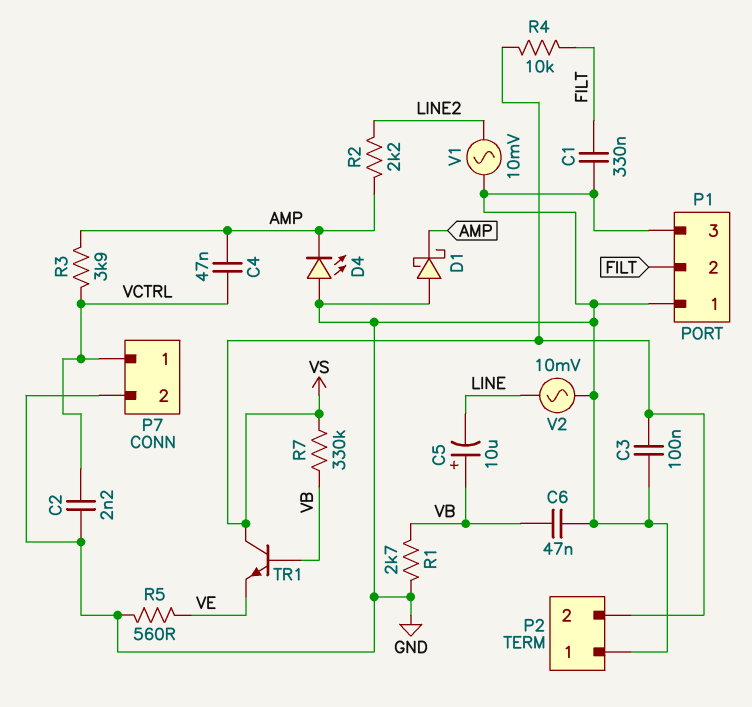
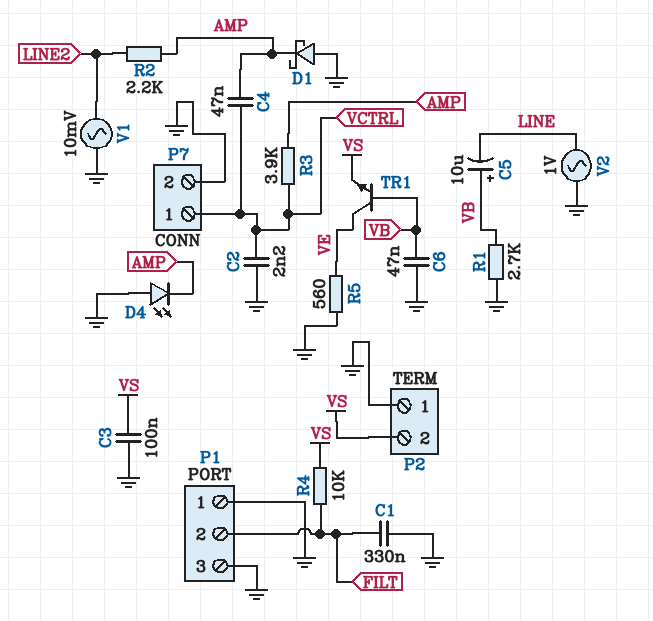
R7: 330k (VB, VS) -> none
TR1: NPN (B VB, C VS, E VE) -> NPN (B VB, C VE, E VS)
V2: AC 10mV (GND, LINE) -> AC 1V (GND, LINE)

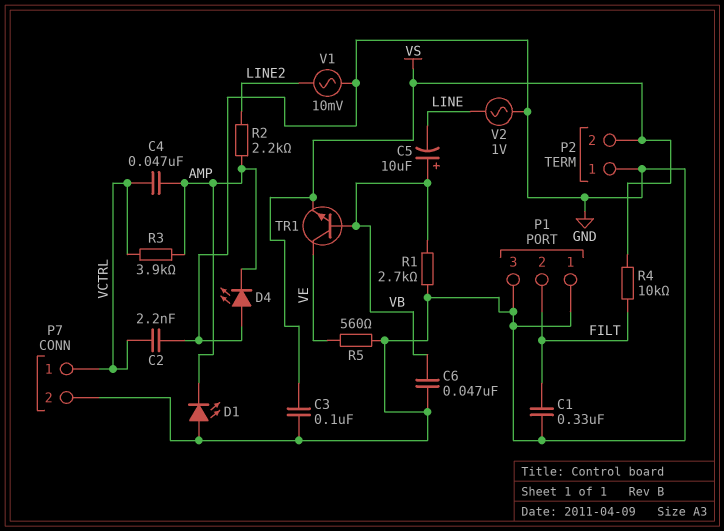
D1: schottky (A GND, K AMP) -> LED (A GND, K AMP)

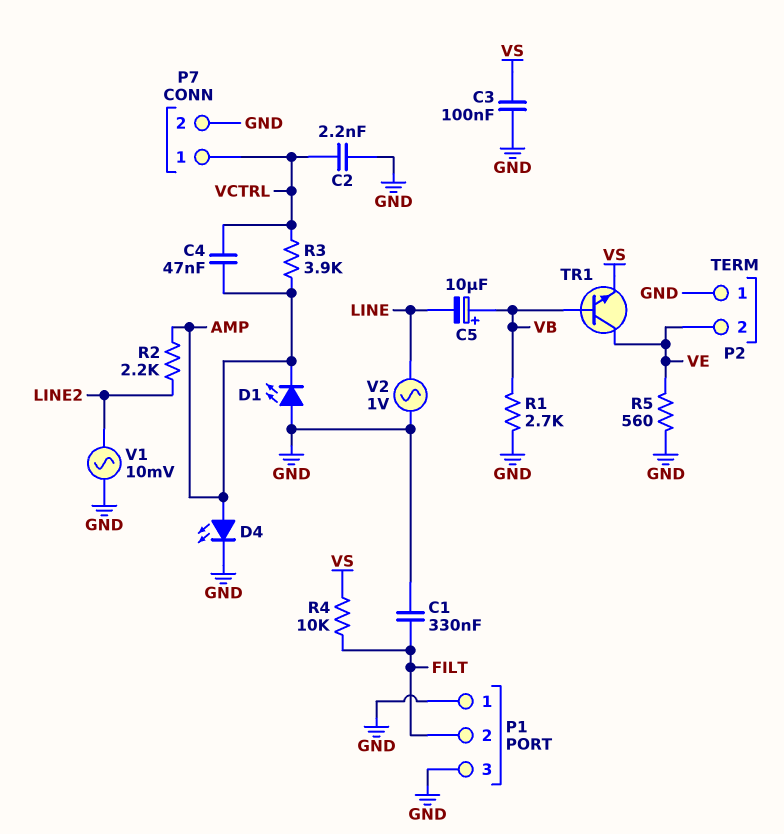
C6: 47nF (GND, VB) -> none
D4: LED (A GND, K AMP) -> LED (A AMP, K GND)
P2 pin 2: VS -> VE

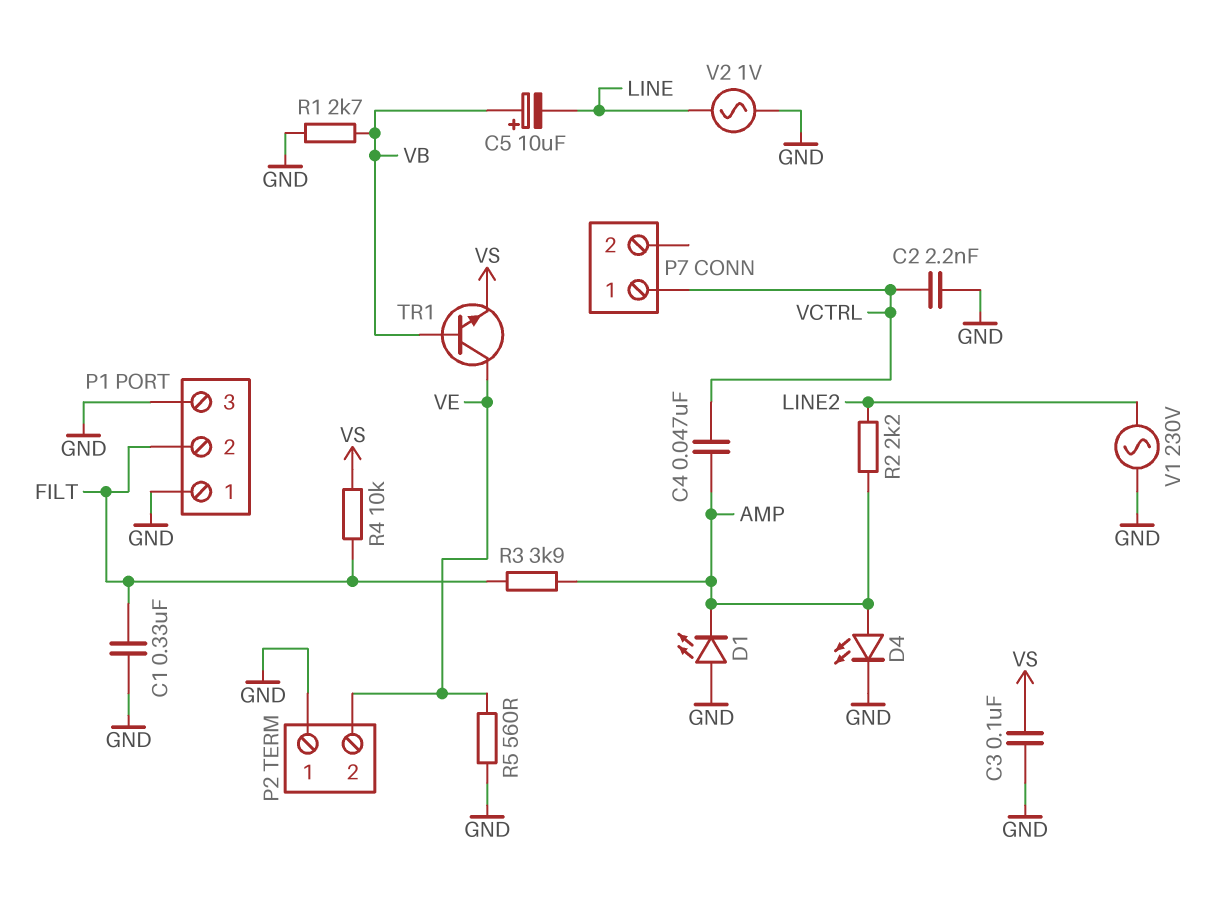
P7 pin 2: GND -> none
R3: 3.9k (AMP, VCTRL) -> 3.9k (AMP, FILT)
V1: AC 10mV (GND, LINE2) -> AC 230V (GND, LINE2)

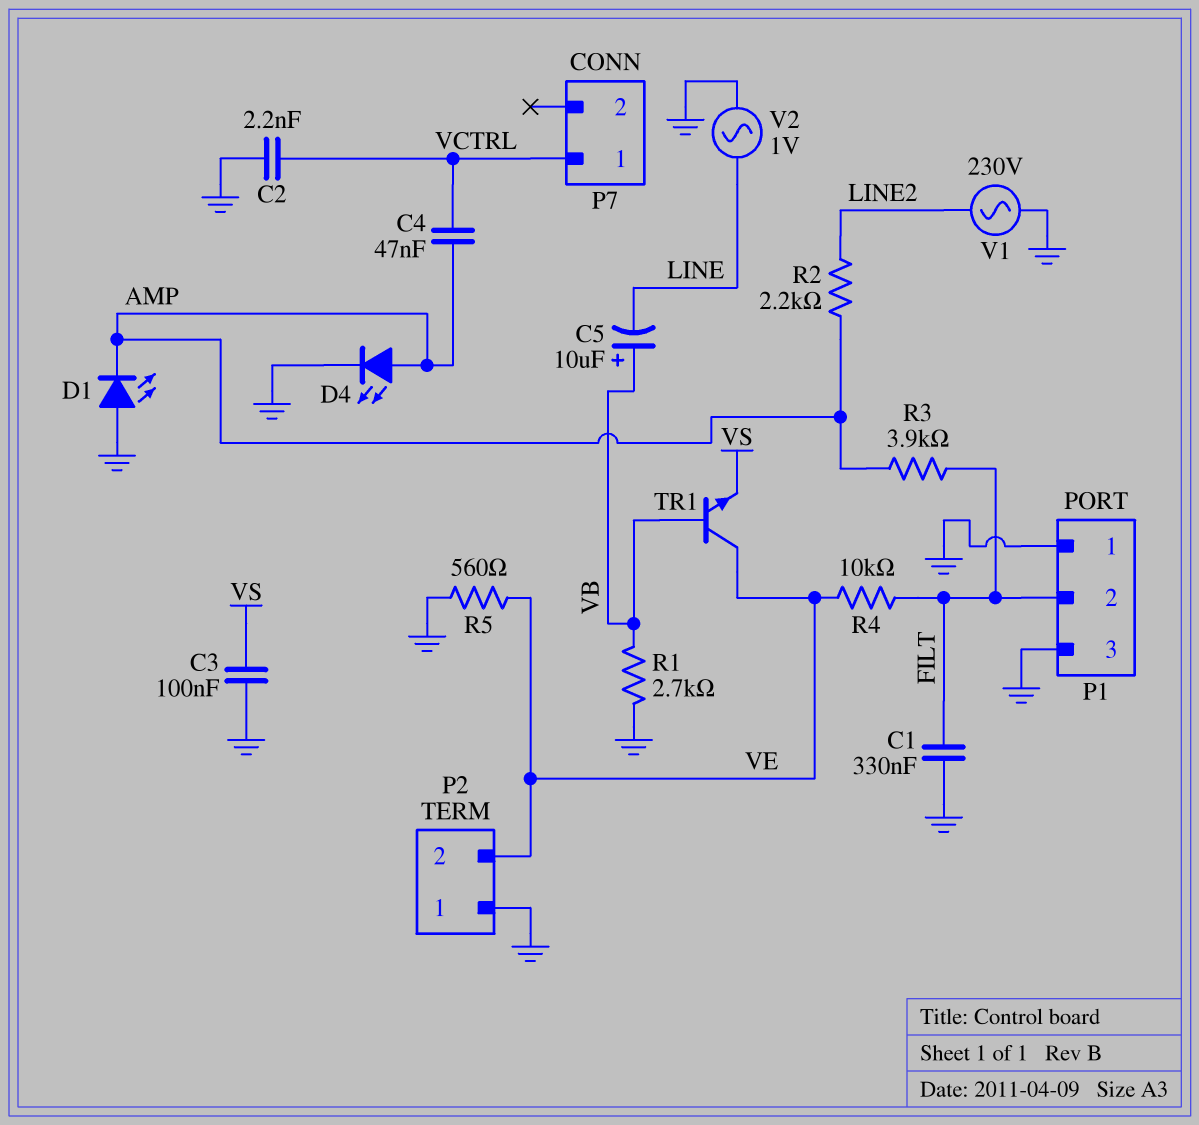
R4: 10k (FILT, VS) -> 10k (FILT, VE)

